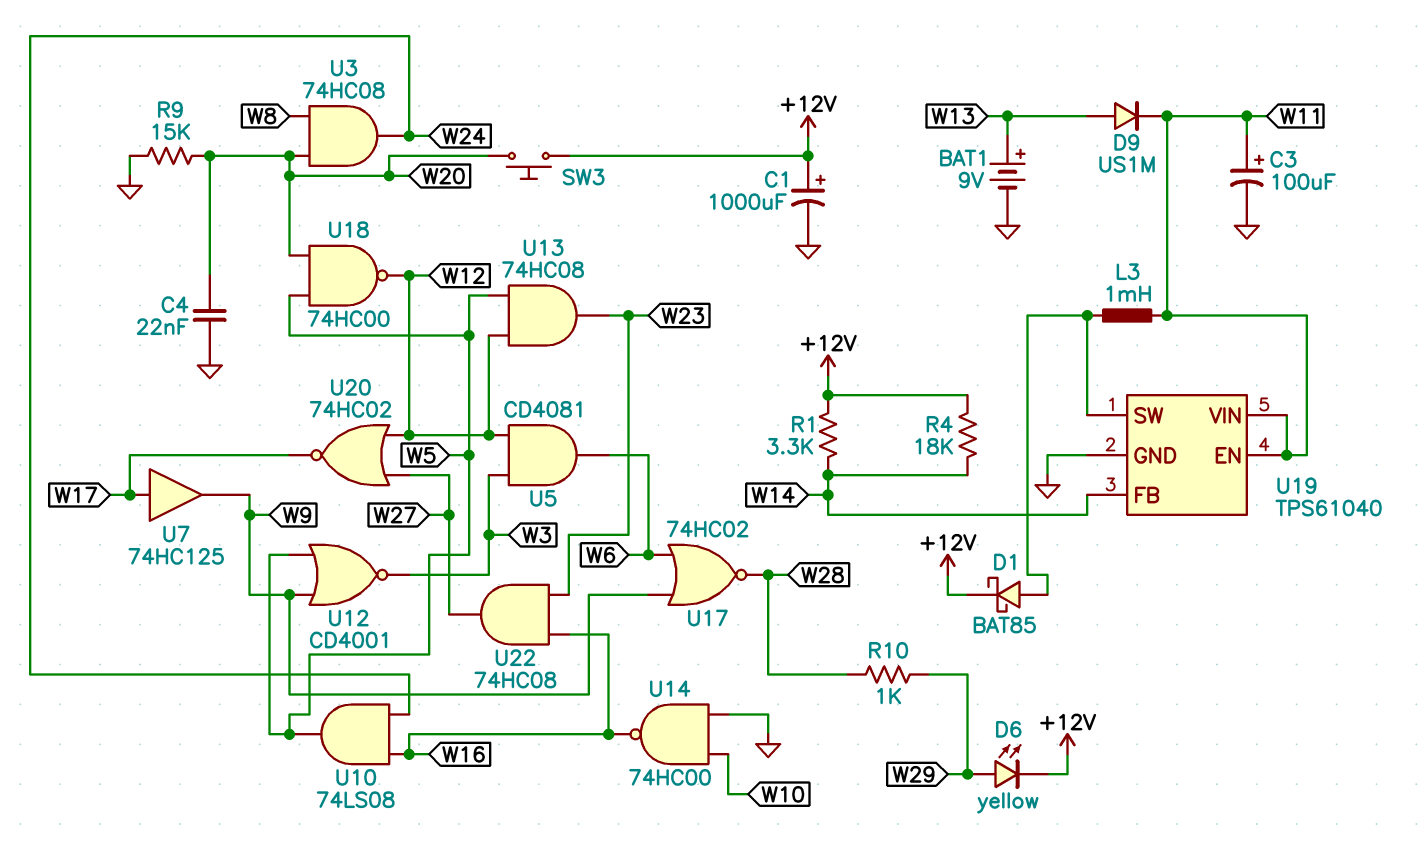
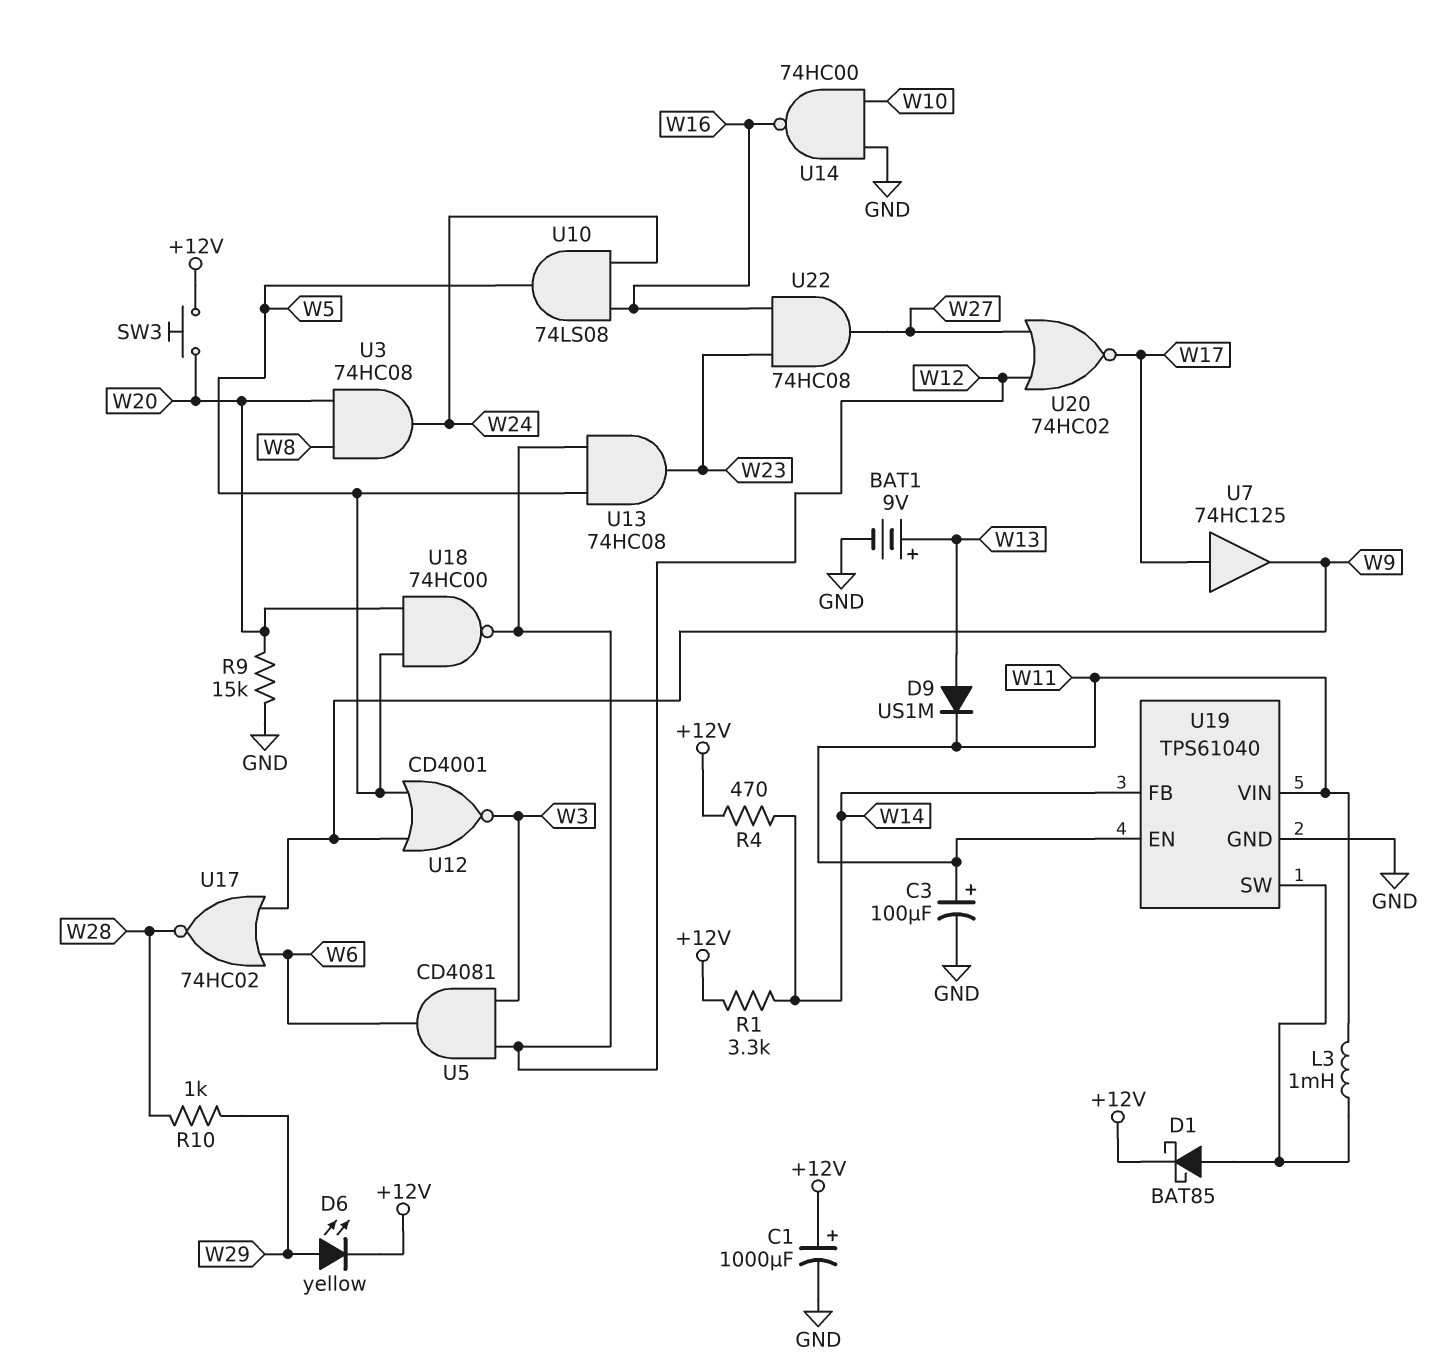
C4: 22nF (GND, W20) -> none
R4: 18k (+12V, W14) -> 470 (+12V, W14)

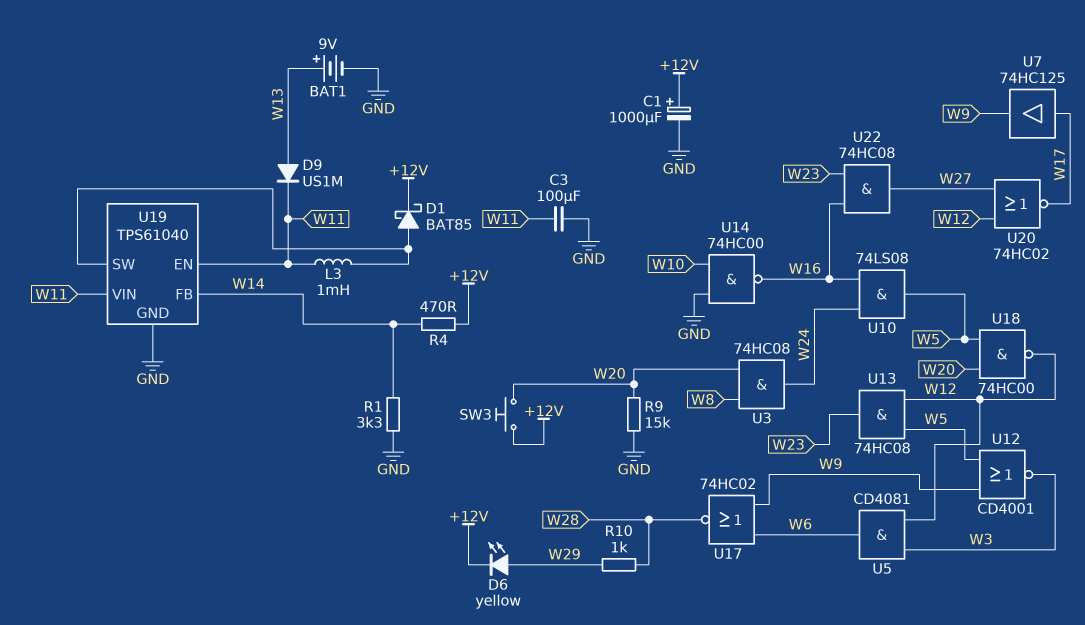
C3: 100uF (plus W11, minus GND) -> 100uF (GND, W11)
R1: 3.3k (+12V, W14) -> 3.3k (GND, W14)

